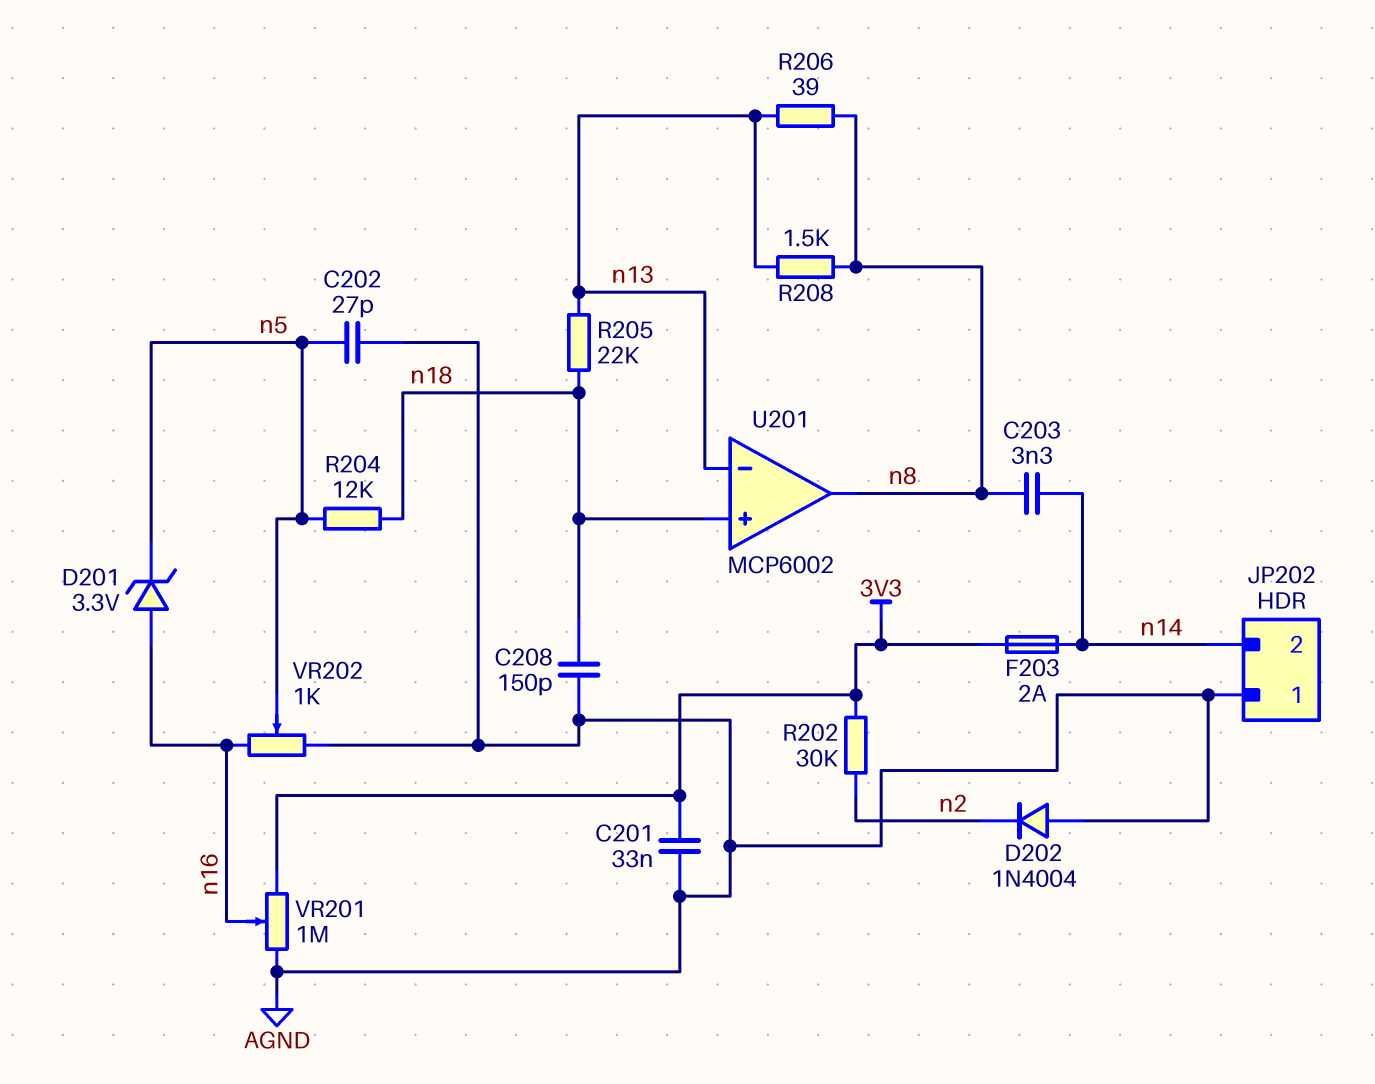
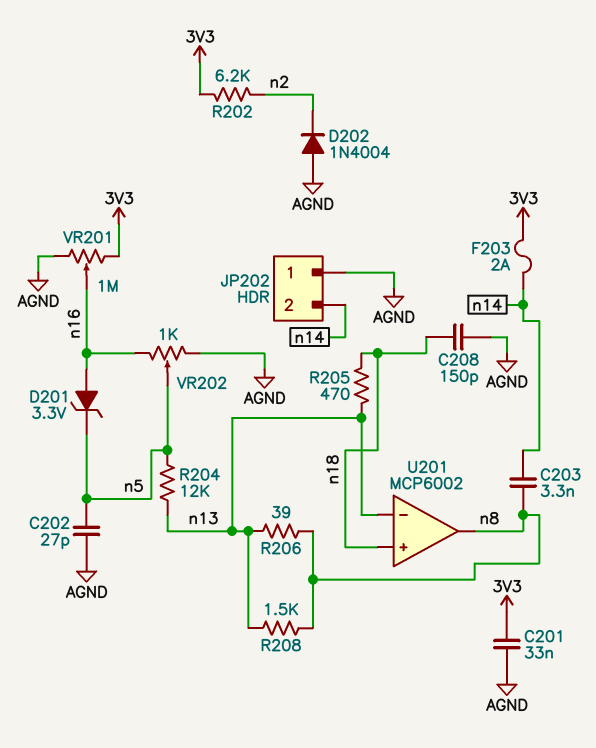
R202: 30k (3V3, n2) -> 6.2k (3V3, n2)
R204: 12k (n5, n18) -> 12k (n5, n13)
R205: 22k (n13, n18) -> 470 (n13, n18)

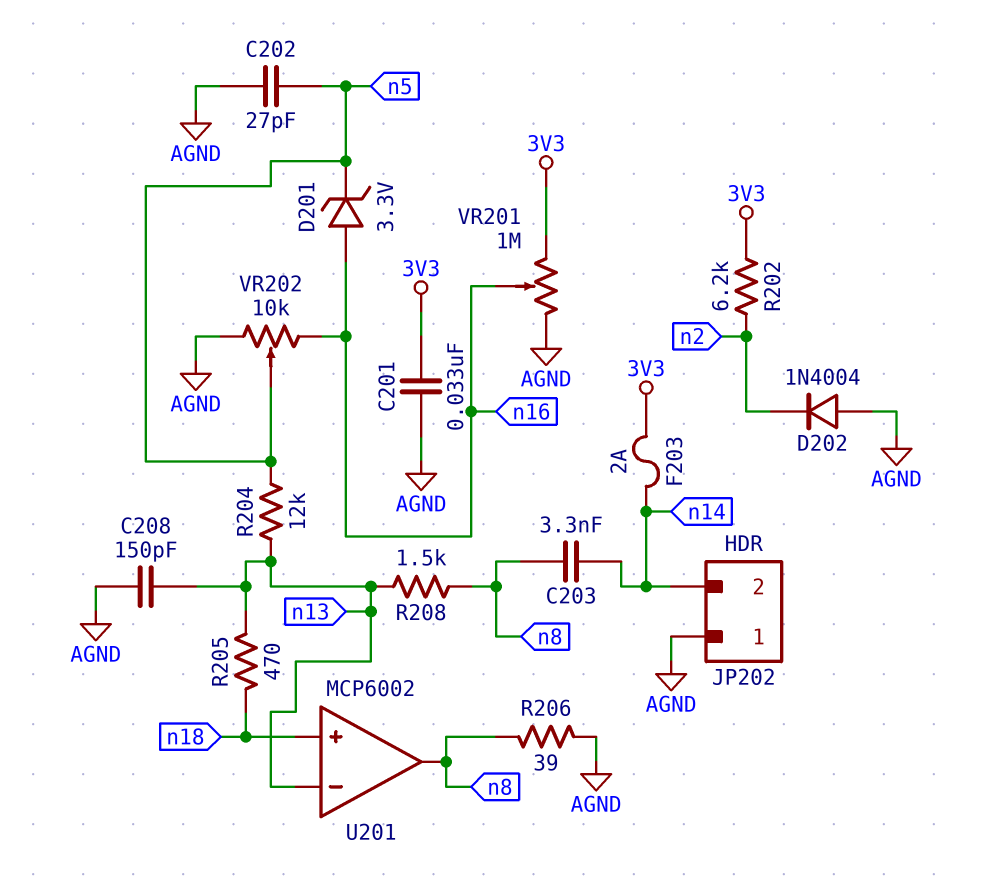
C208: 150pF (AGND, n18) -> 150pF (AGND, n13)
R206: 39 (n8, n13) -> 39 (AGND, n8)
VR202: 1k (AGND, n16, wiper n5) -> 10k (AGND, n16, wiper n5)

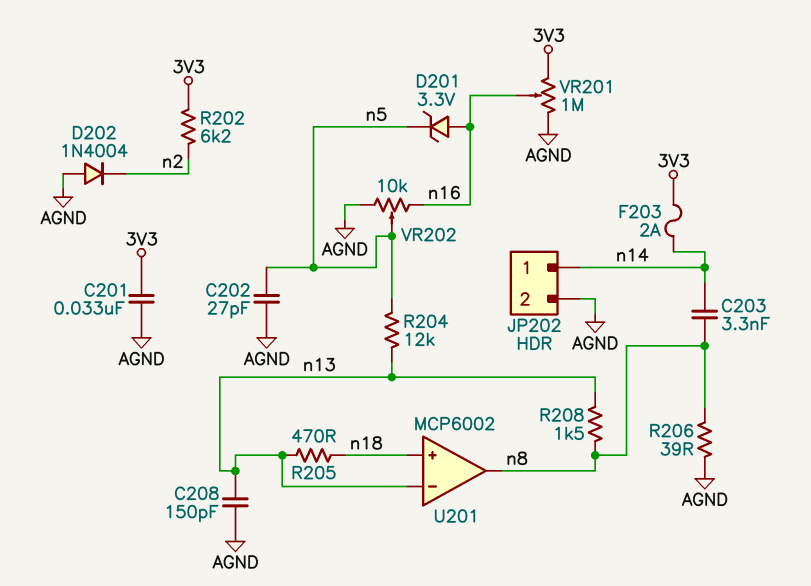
JP202 pin 1: AGND -> n14
JP202 pin 2: n14 -> AGND

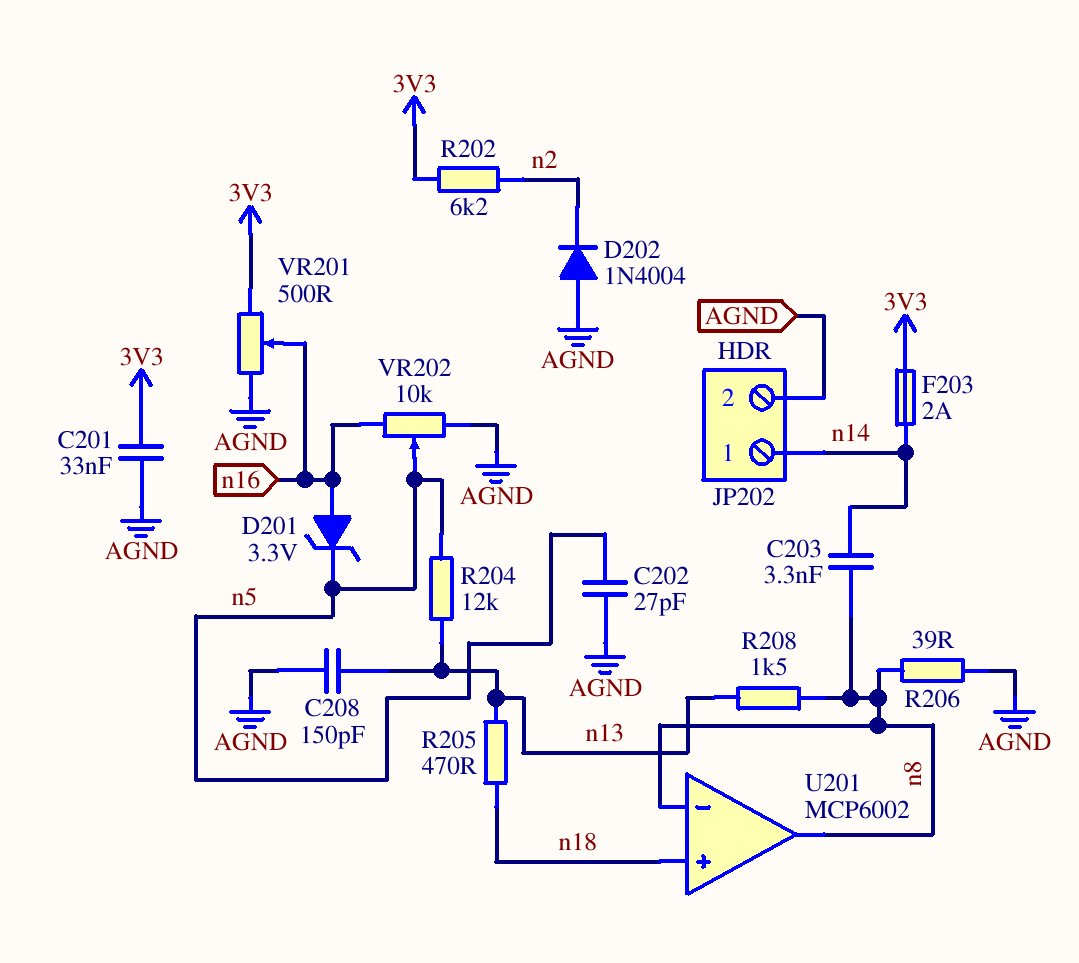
U201 pin in-: n13 -> n8
VR201: 1M (3V3, AGND, wiper n16) -> 500 (3V3, AGND, wiper n16)

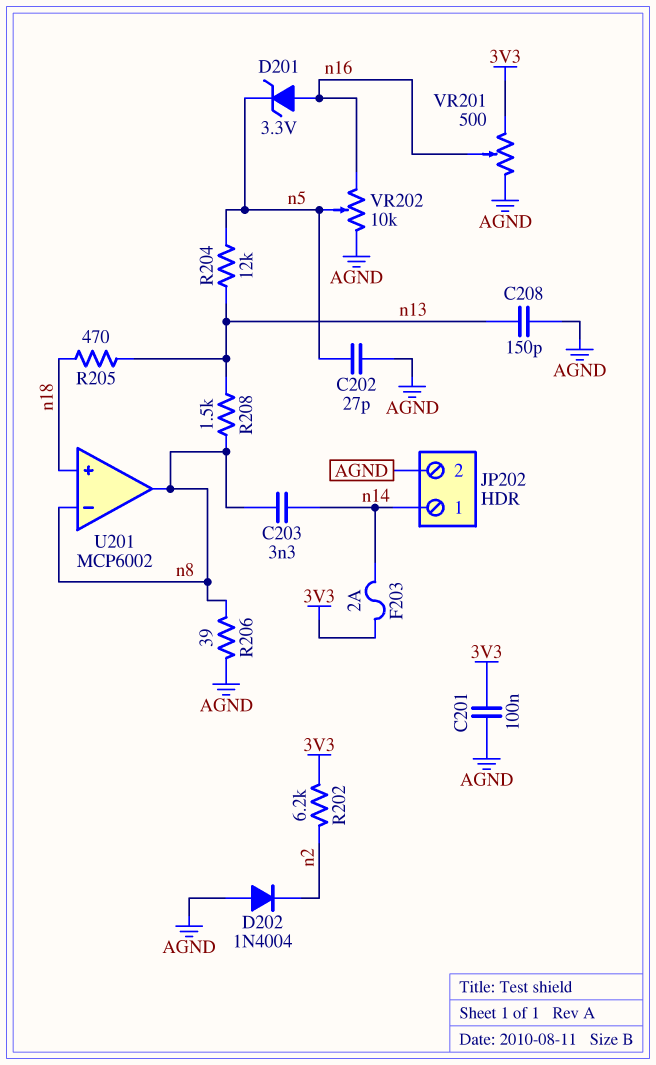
C201: 33nF (3V3, AGND) -> 100nF (3V3, AGND)

